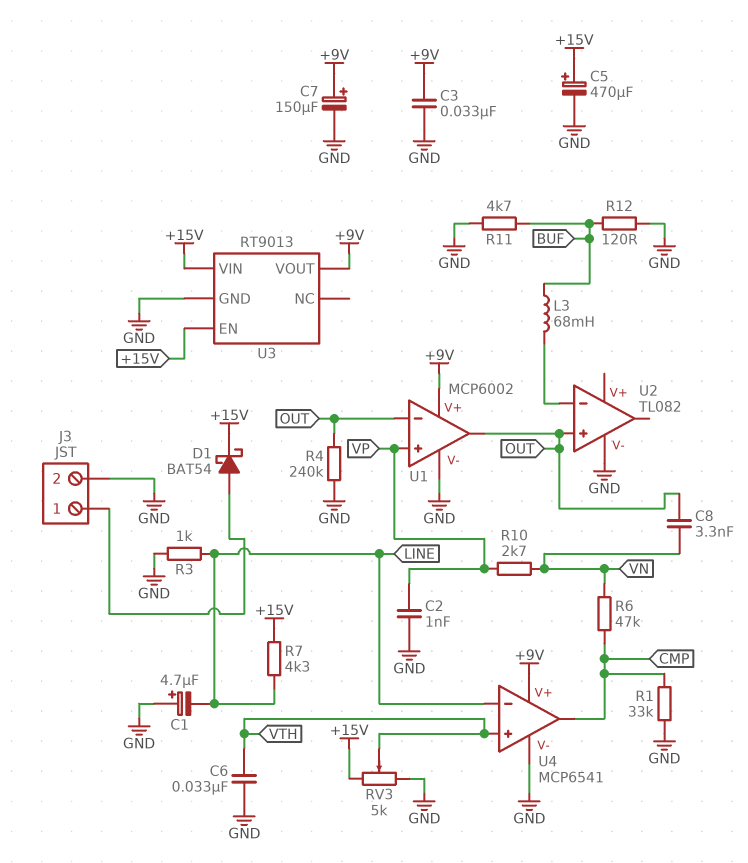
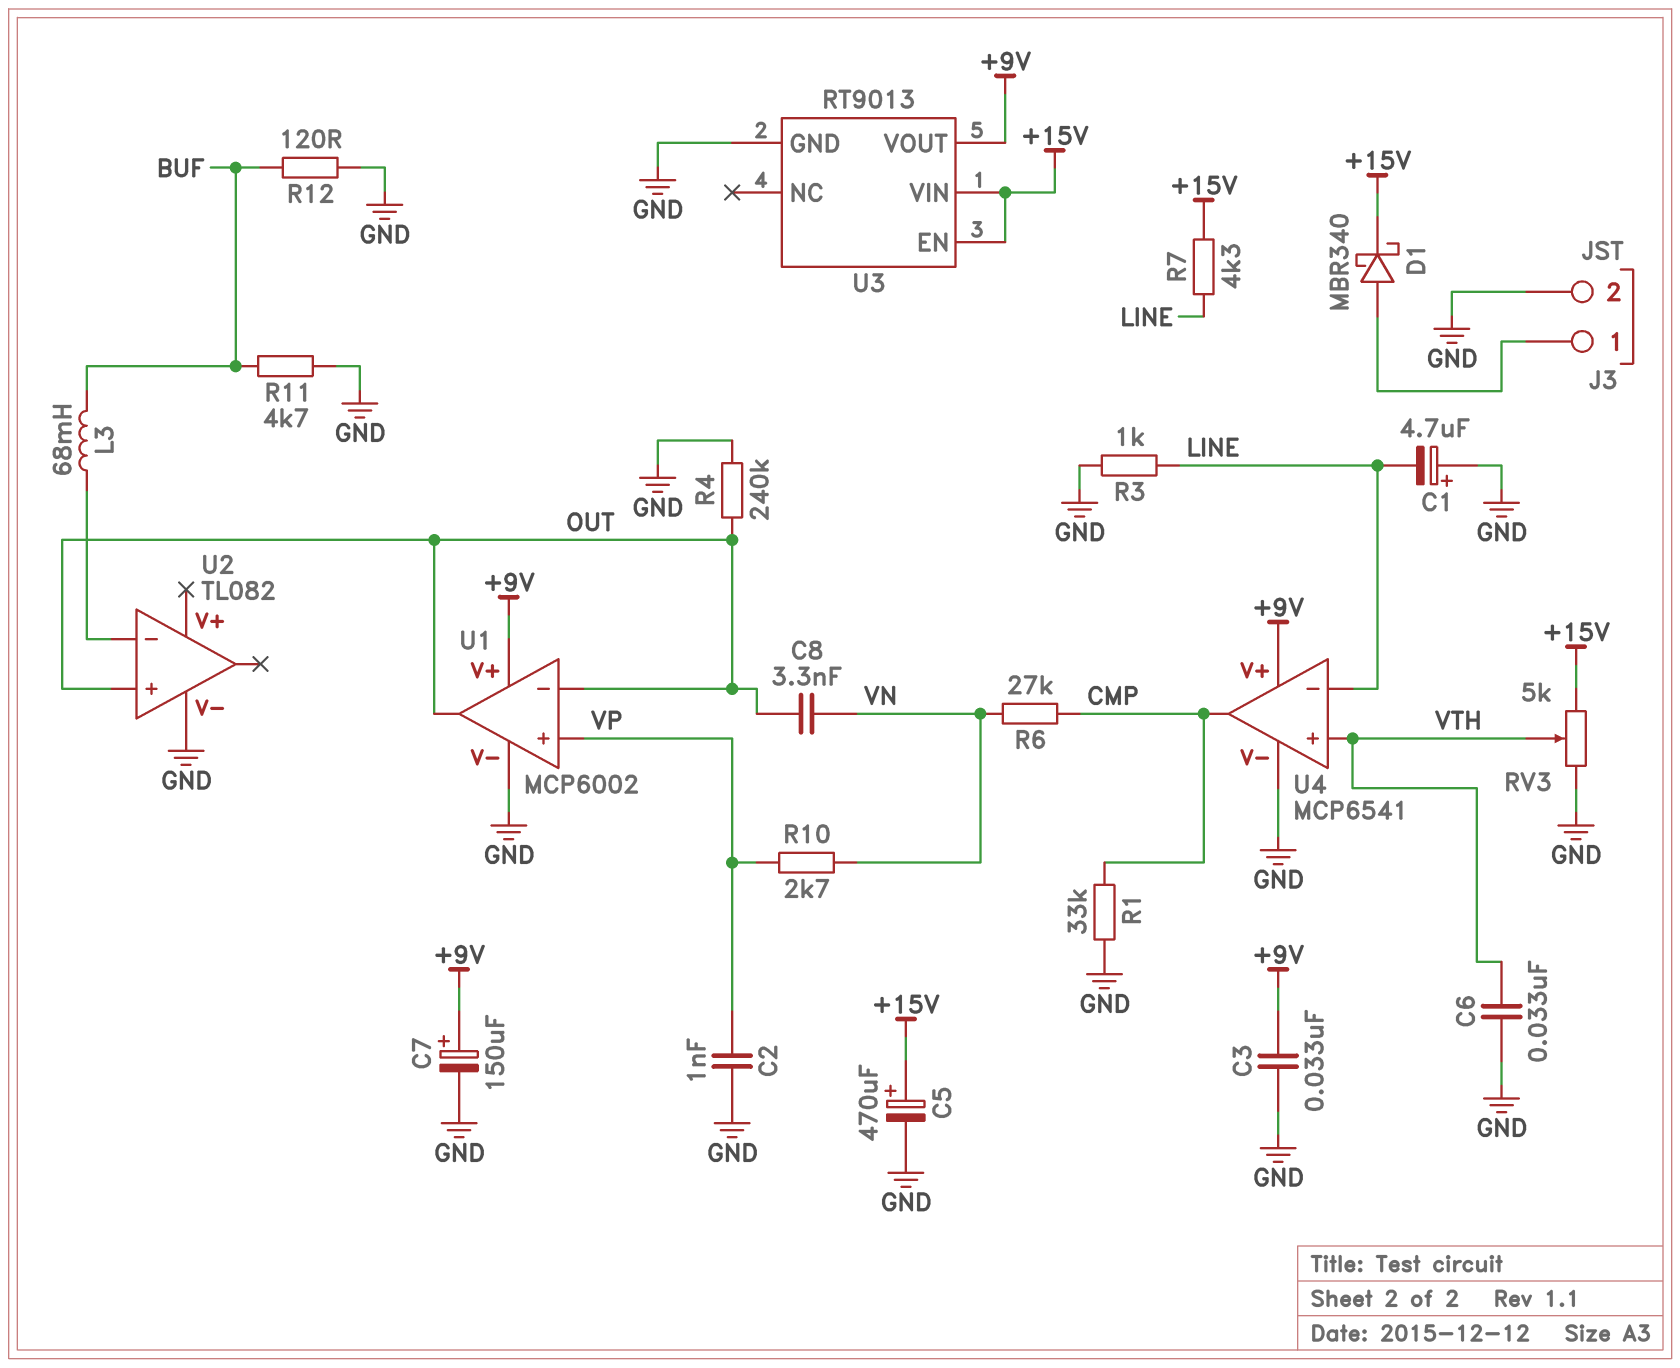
D1: schottky BAT54 (A J3/1, K +15V) -> schottky MBR340 (A J3/1, K +15V)
R6: 47k (CMP, VN) -> 27k (CMP, VN)

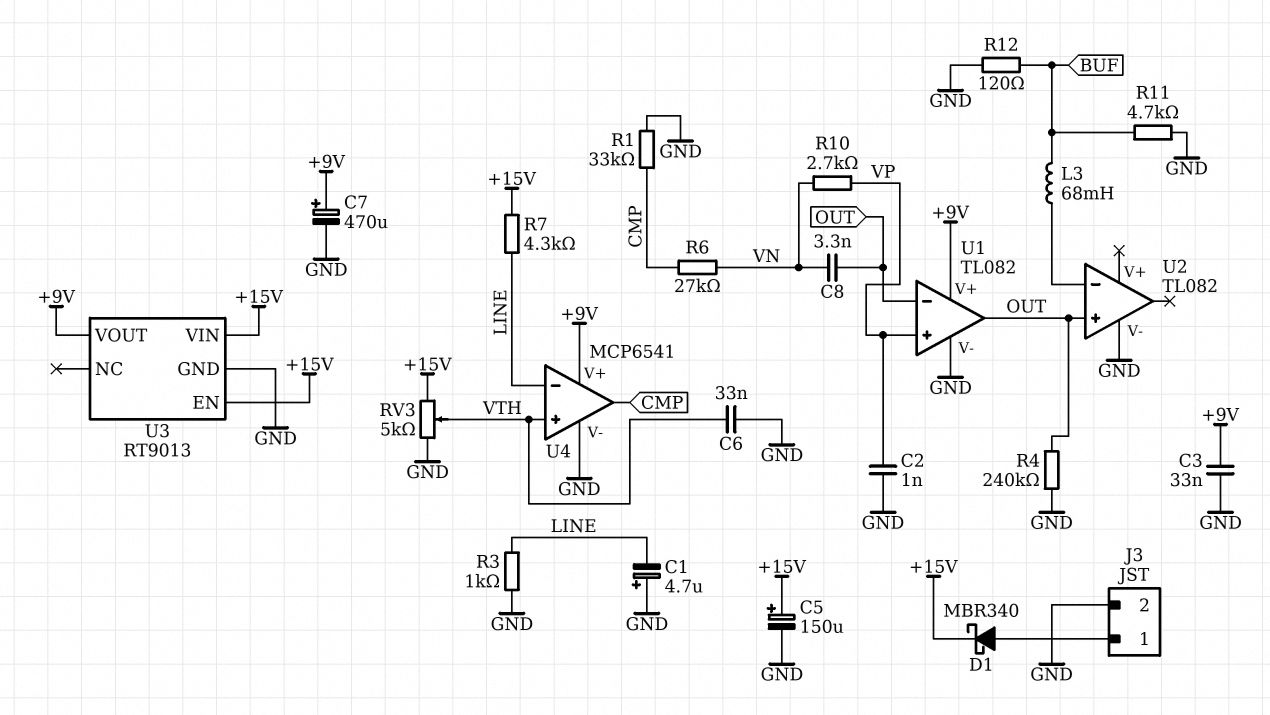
C5: 470uF (plus +15V, minus GND) -> 150uF (plus +15V, minus GND)
C7: 150uF (plus +9V, minus GND) -> 470uF (plus +9V, minus GND)
U1: MCP6002 -> TL082

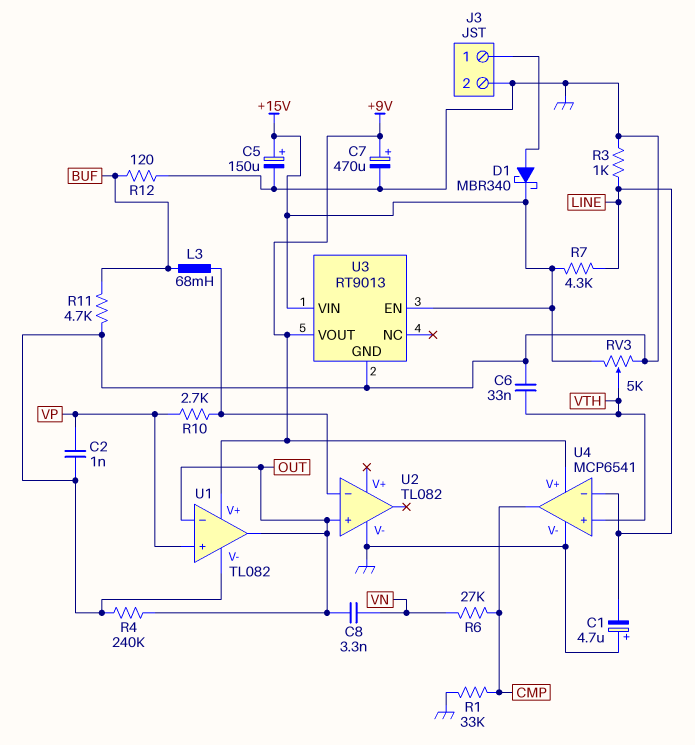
C3: 33nF (+9V, GND) -> none
R10: 2.7k (VN, VP) -> 2.7k (U2/in-, VP)

